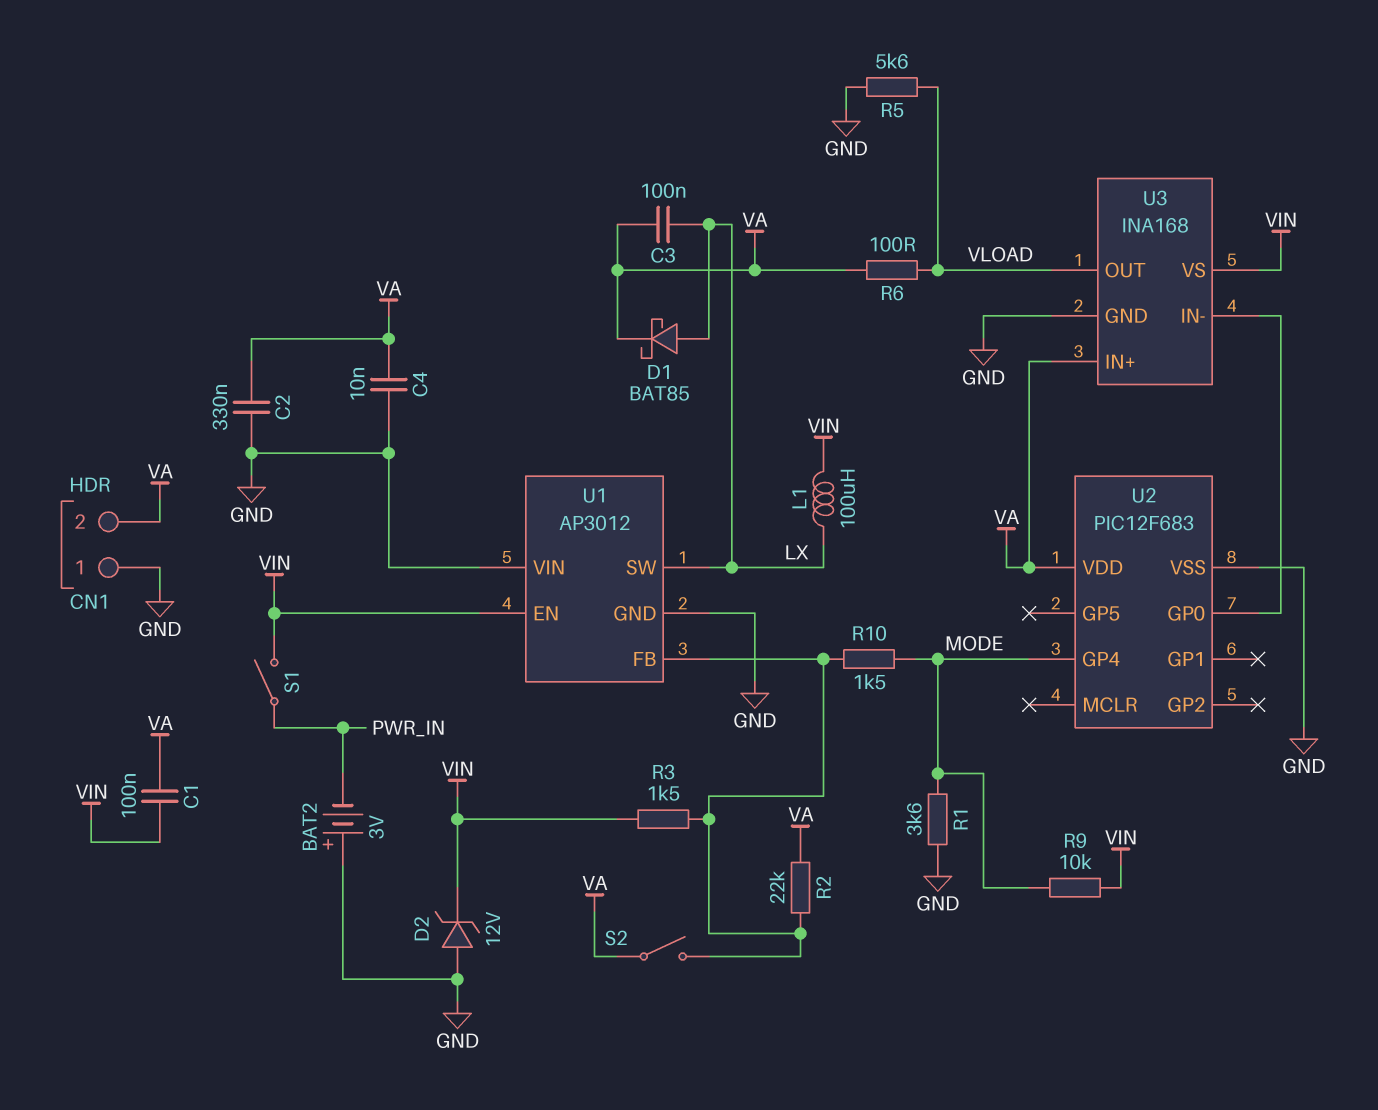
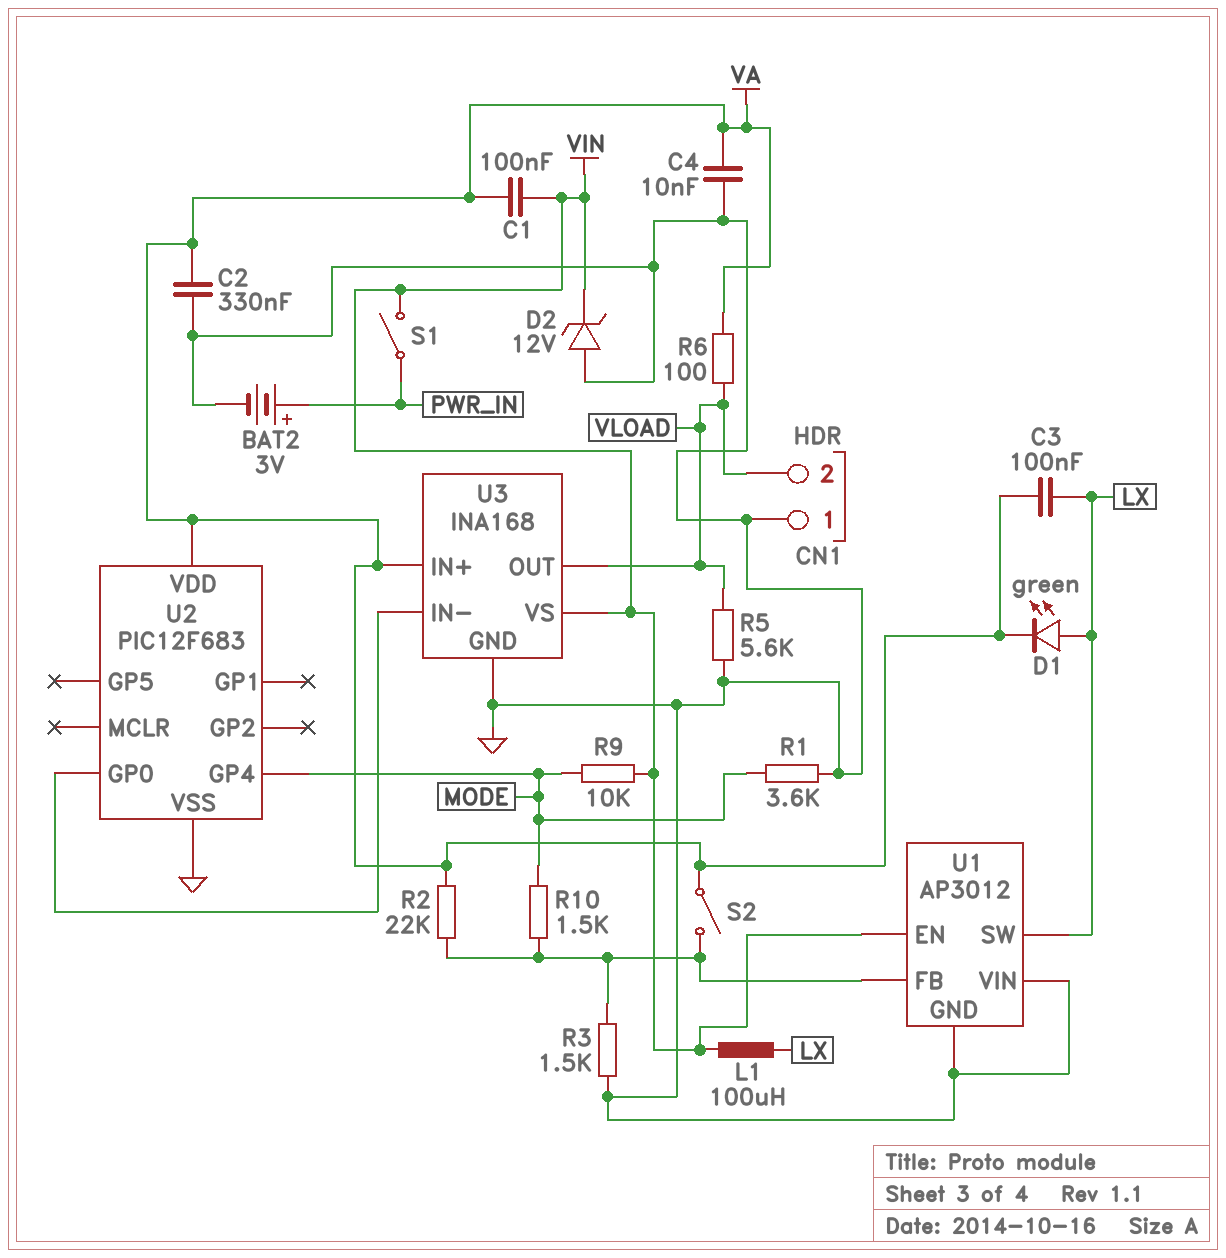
BAT2: 3V (plus GND, minus PWR_IN) -> 3V (plus PWR_IN, minus GND)
CN1 pin 2: VA -> VLOAD
D1: schottky BAT85 (A LX, K VA) -> LED green (A LX, K VA)
R3: 1.5k (U1/FB, VIN) -> 1.5k (GND, U1/FB)

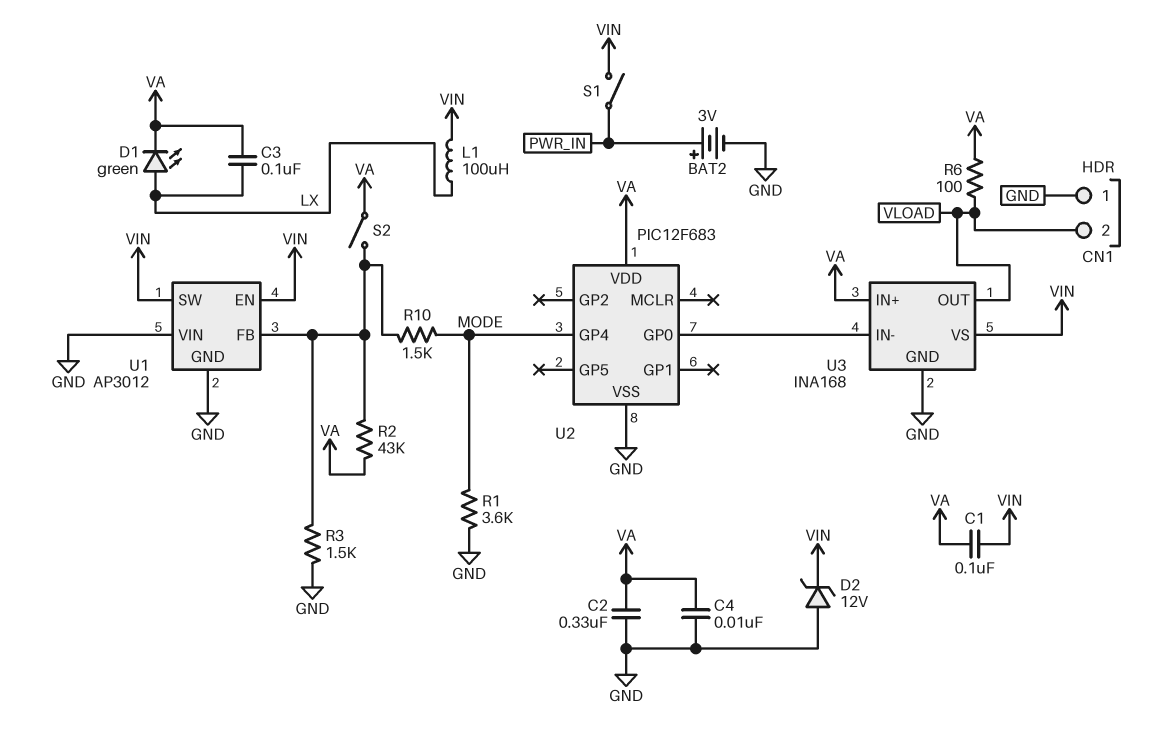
R2: 22k (U1/FB, VA) -> 43k (U1/FB, VA)
R5: 5.6k (GND, VLOAD) -> none
R9: 10k (MODE, VIN) -> none
U1 pin SW: LX -> VIN

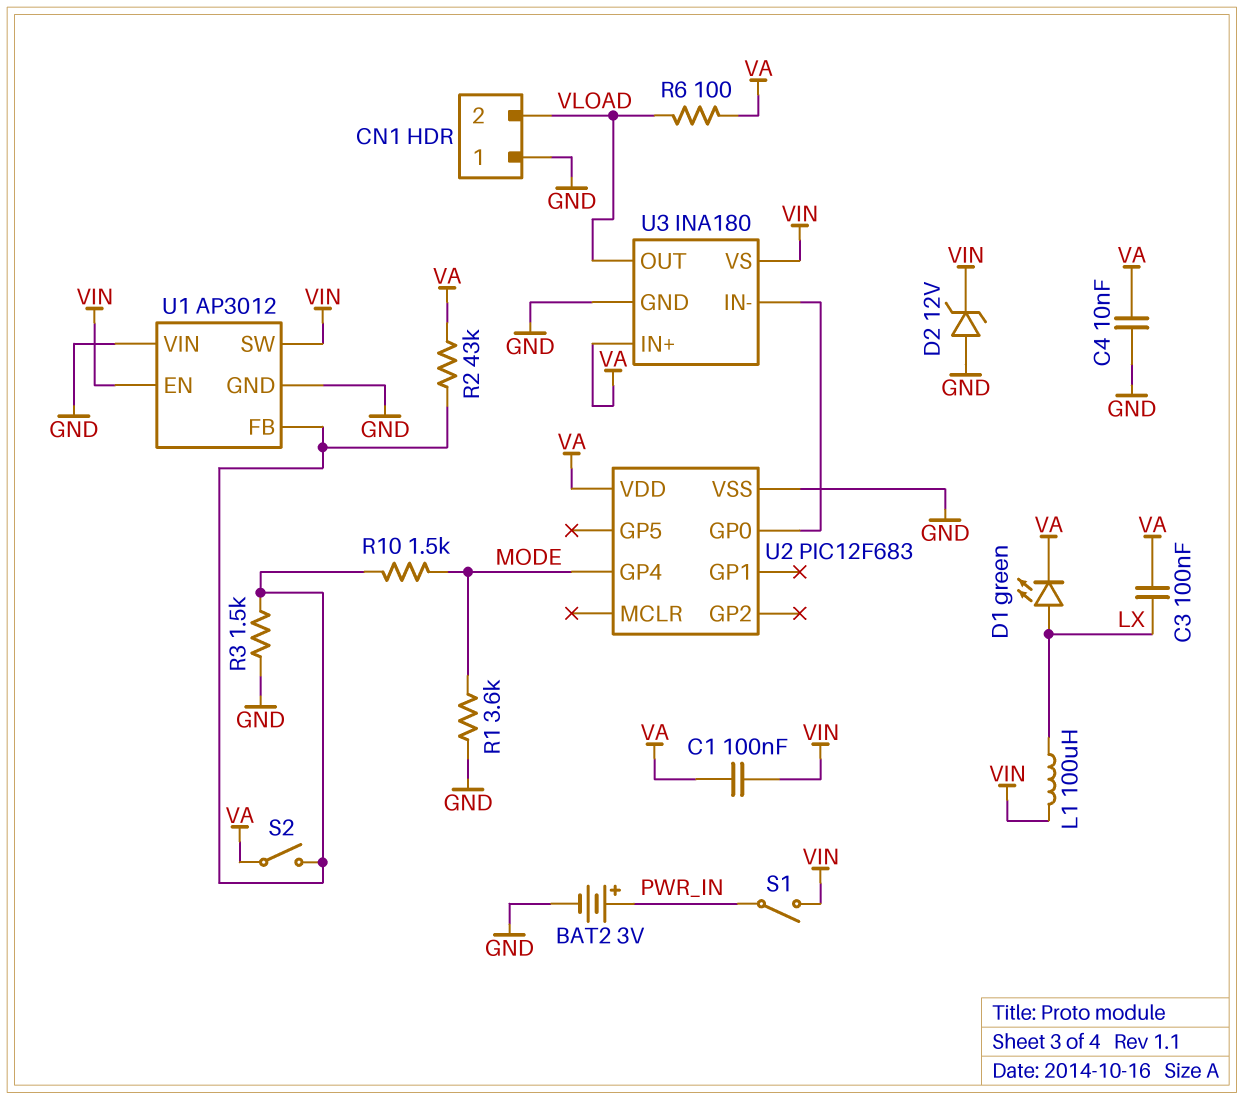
C2: 330nF (GND, VA) -> none
U3: INA168 -> INA180

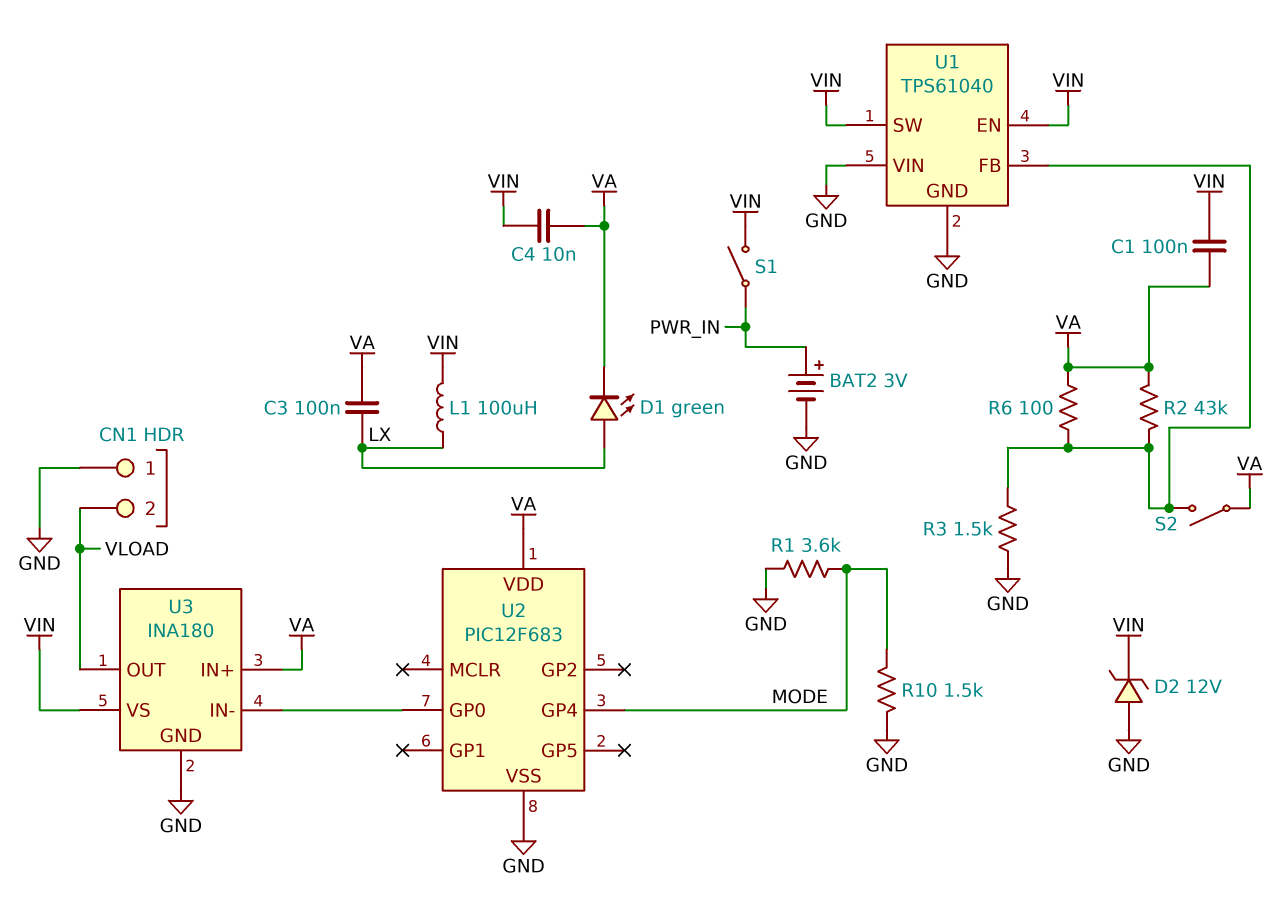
C4: 10nF (GND, VA) -> 10nF (VA, VIN)
R6: 100 (VA, VLOAD) -> 100 (U1/FB, VA)
R10: 1.5k (MODE, U1/FB) -> 1.5k (GND, MODE)
U1: AP3012 -> TPS61040

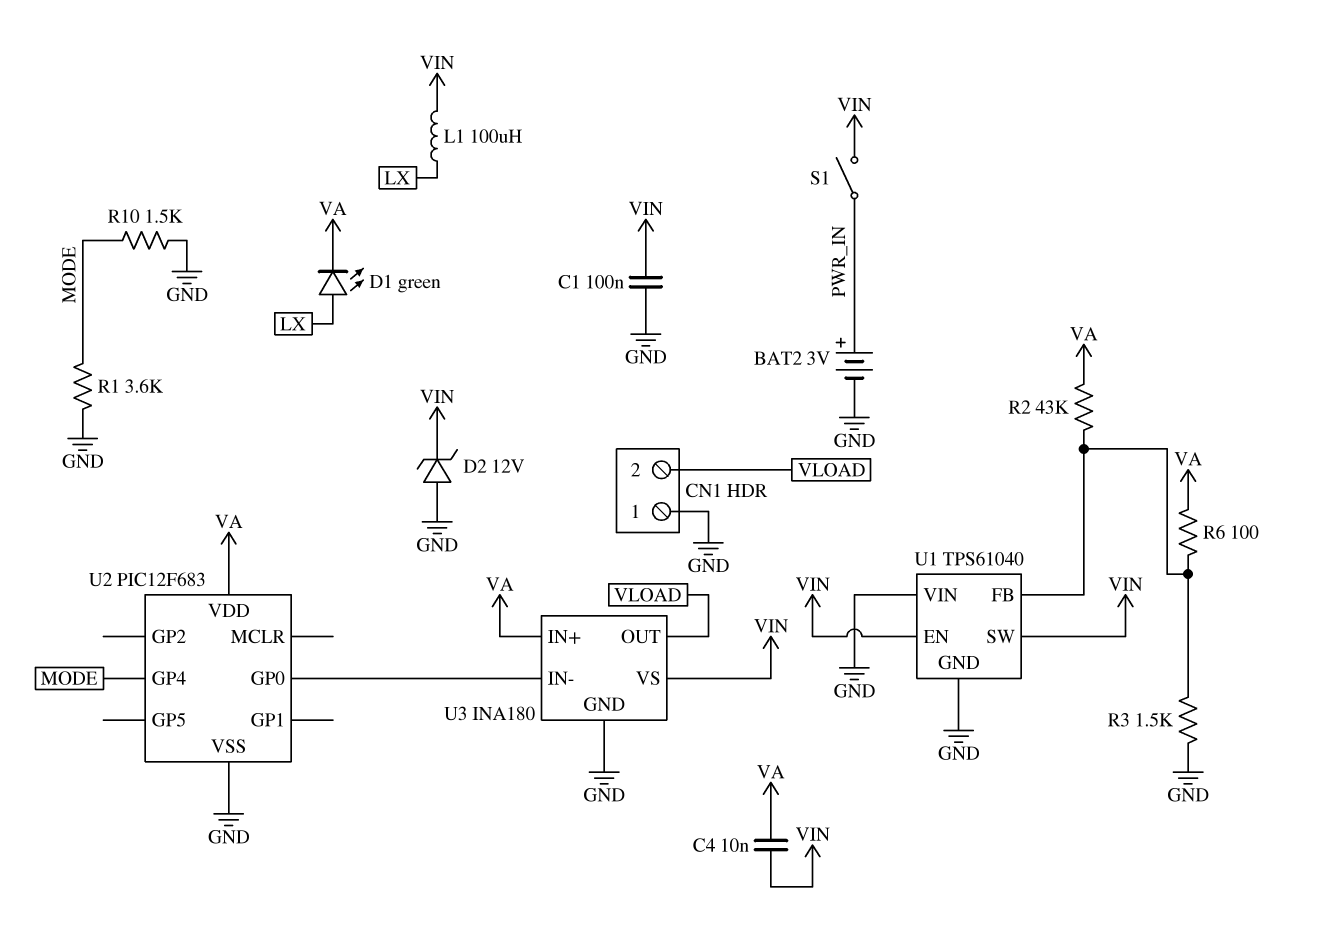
C1: 100nF (VA, VIN) -> 100nF (GND, VIN)
C3: 100nF (LX, VA) -> none
S2: switch (U1/FB, VA) -> none

